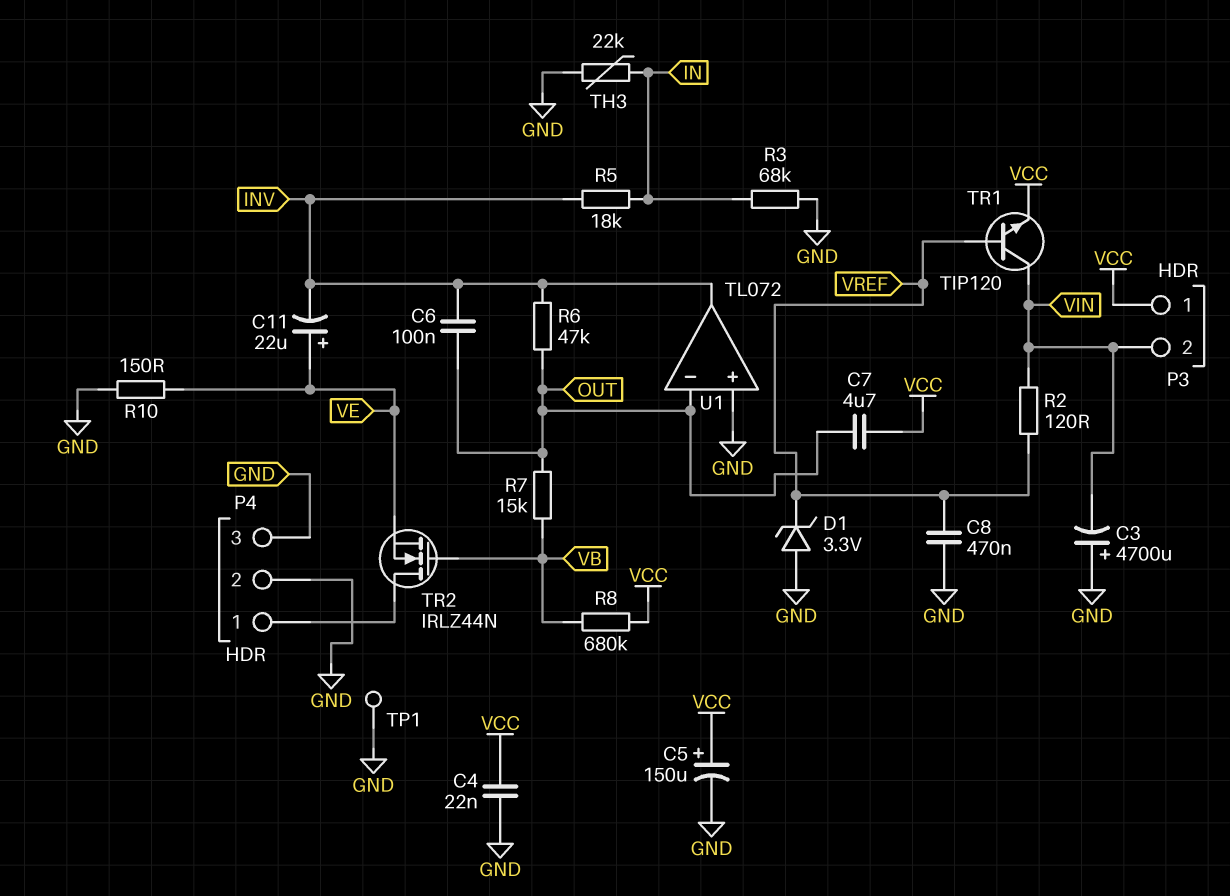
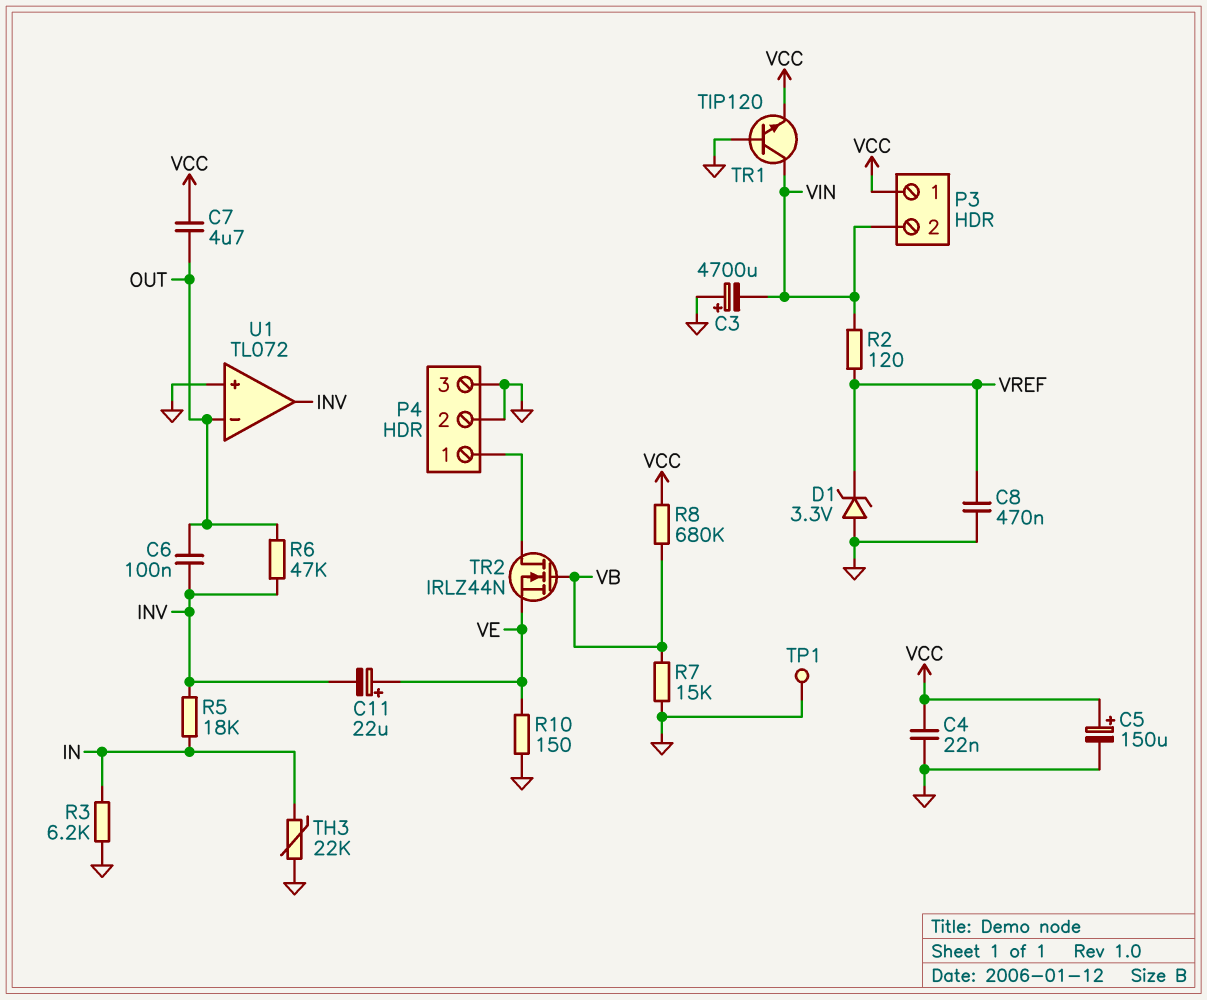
R3: 68k (GND, IN) -> 6.2k (GND, IN)
R7: 15k (OUT, VB) -> 15k (GND, VB)
TR1: NPN TIP120 (B VREF, C VIN, E VCC) -> NPN TIP120 (B GND, C VIN, E VCC)

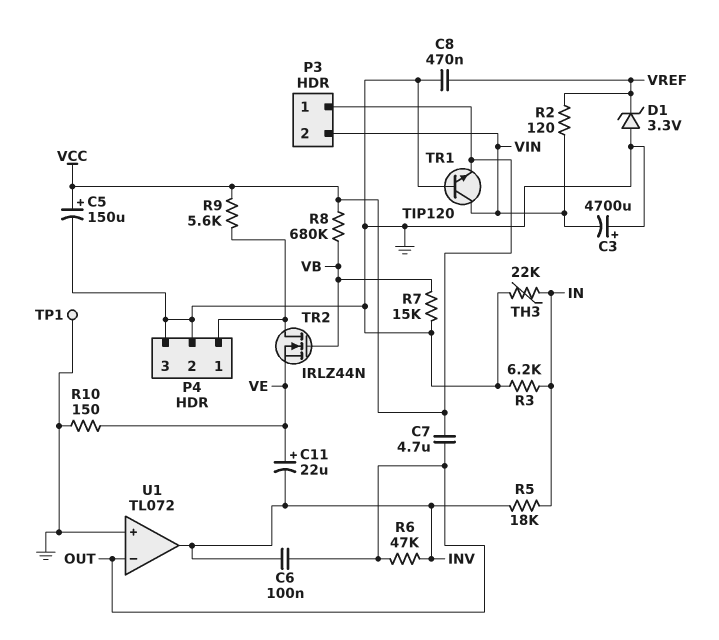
C4: 22nF (GND, VCC) -> none
R9: none -> 5.6k (P4/1, VCC)

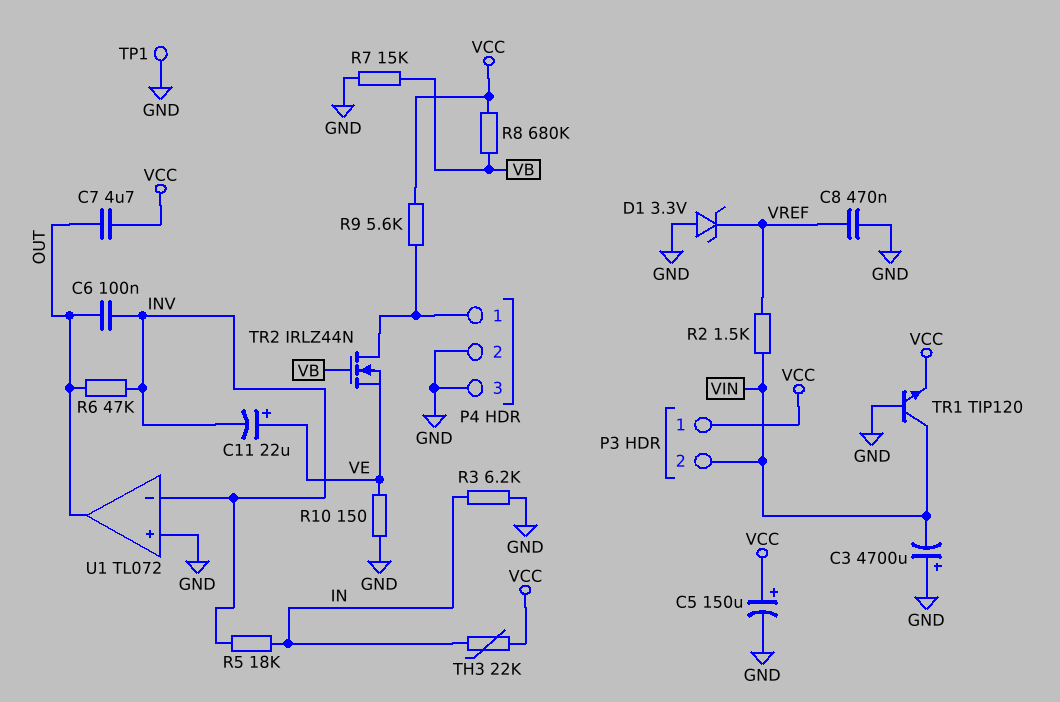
R2: 120 (VIN, VREF) -> 1.5k (VIN, VREF)
TH3: 22k (GND, IN) -> 22k (IN, VCC)
U1 pin in-: OUT -> INV
U1 pin out: INV -> OUT

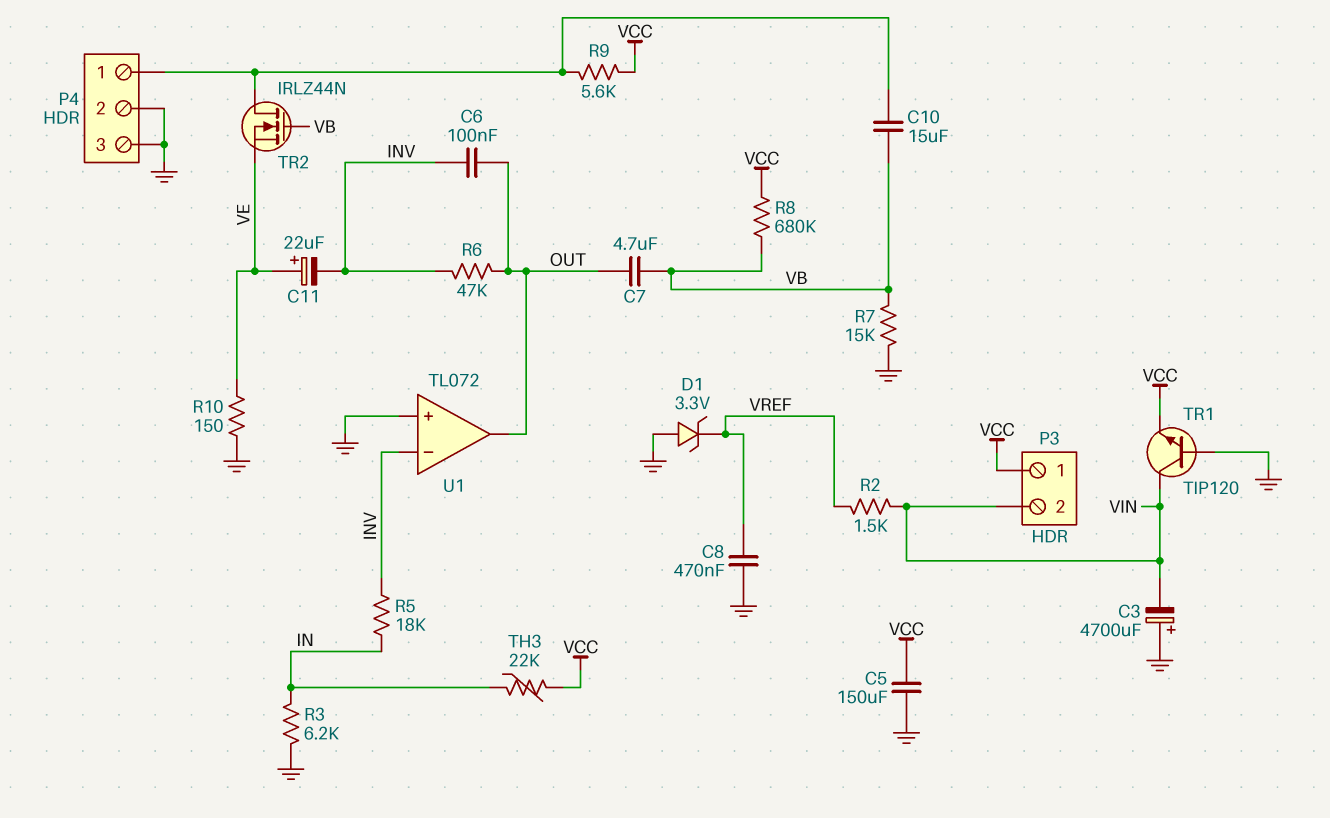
C5: 150uF (plus VCC, minus GND) -> 150uF (GND, VCC)
C7: 4.7uF (OUT, VCC) -> 4.7uF (OUT, VB)
C10: none -> 15uF (P4/1, VB)
TP1: test point (GND) -> none

